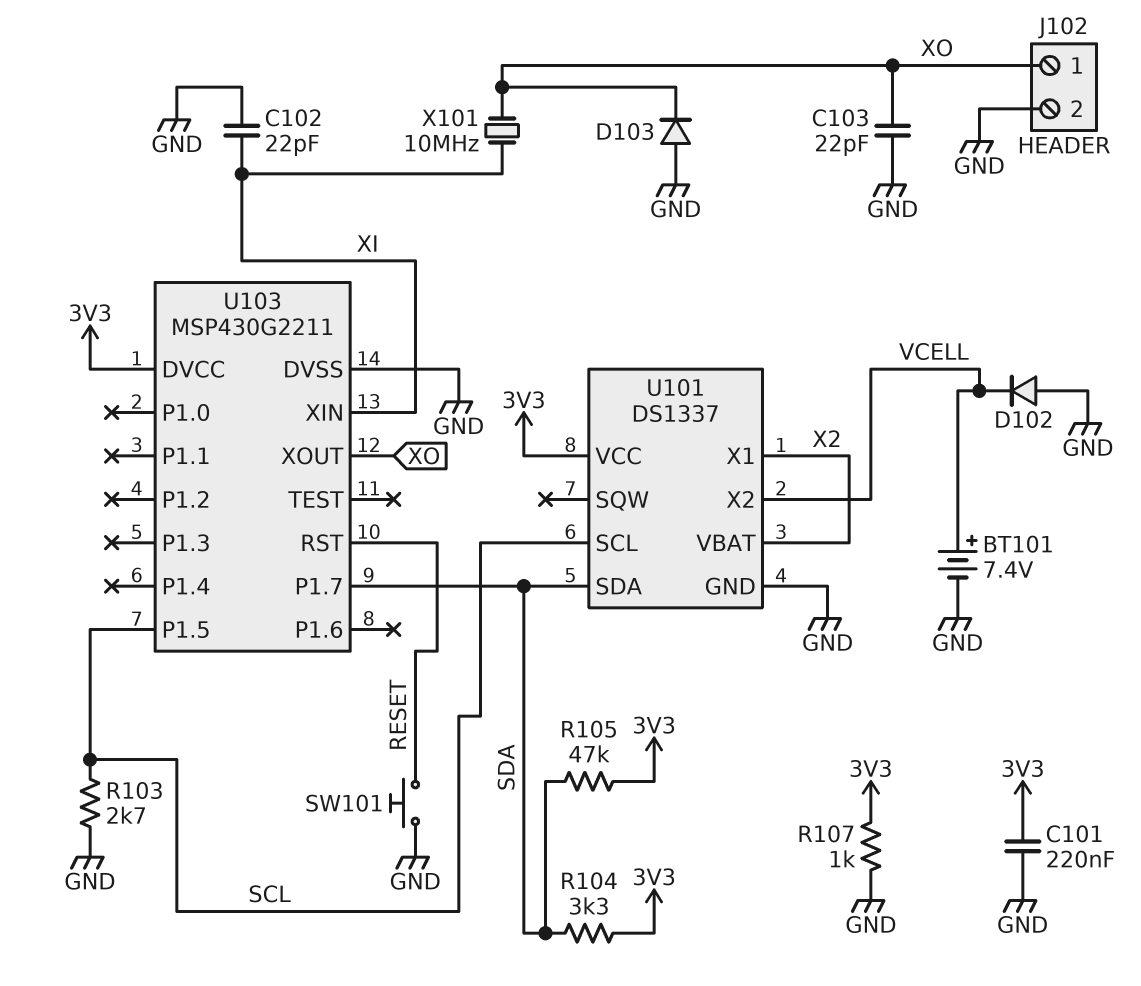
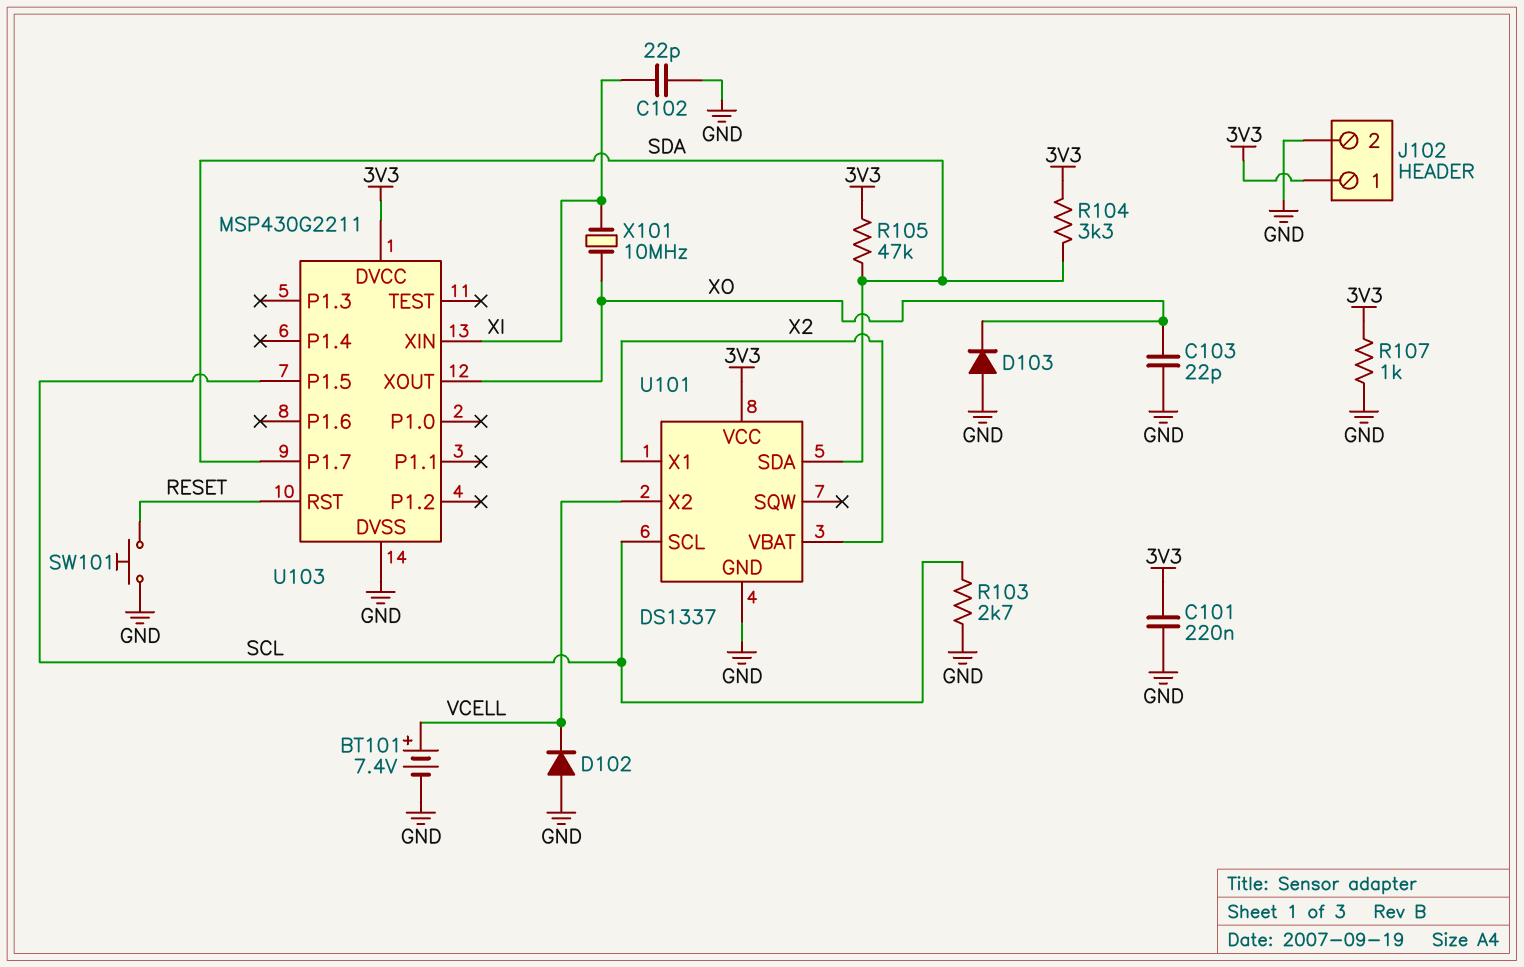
J102 pin 1: XO -> 3V3

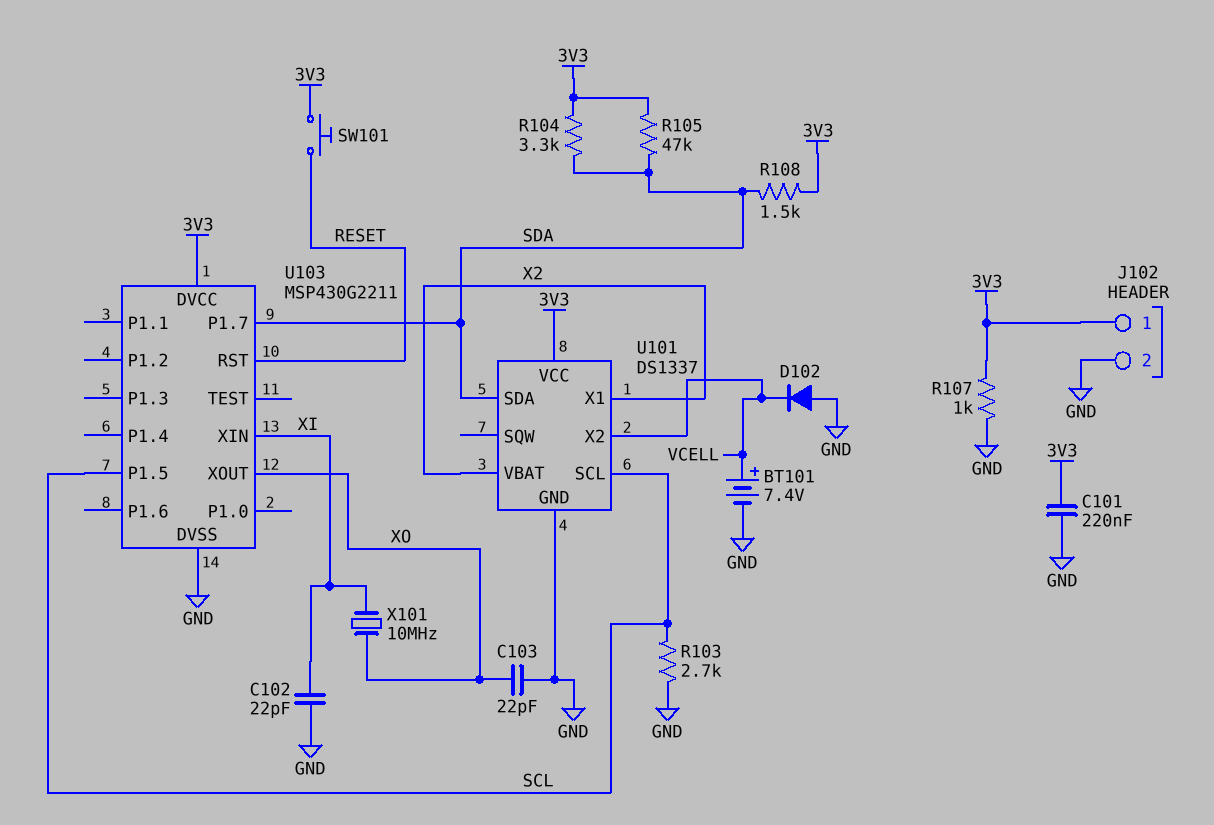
D103: diode (A GND, K XO) -> none
R108: none -> 1.5k (3V3, SDA)
SW101: button (GND, RESET) -> button (3V3, RESET)

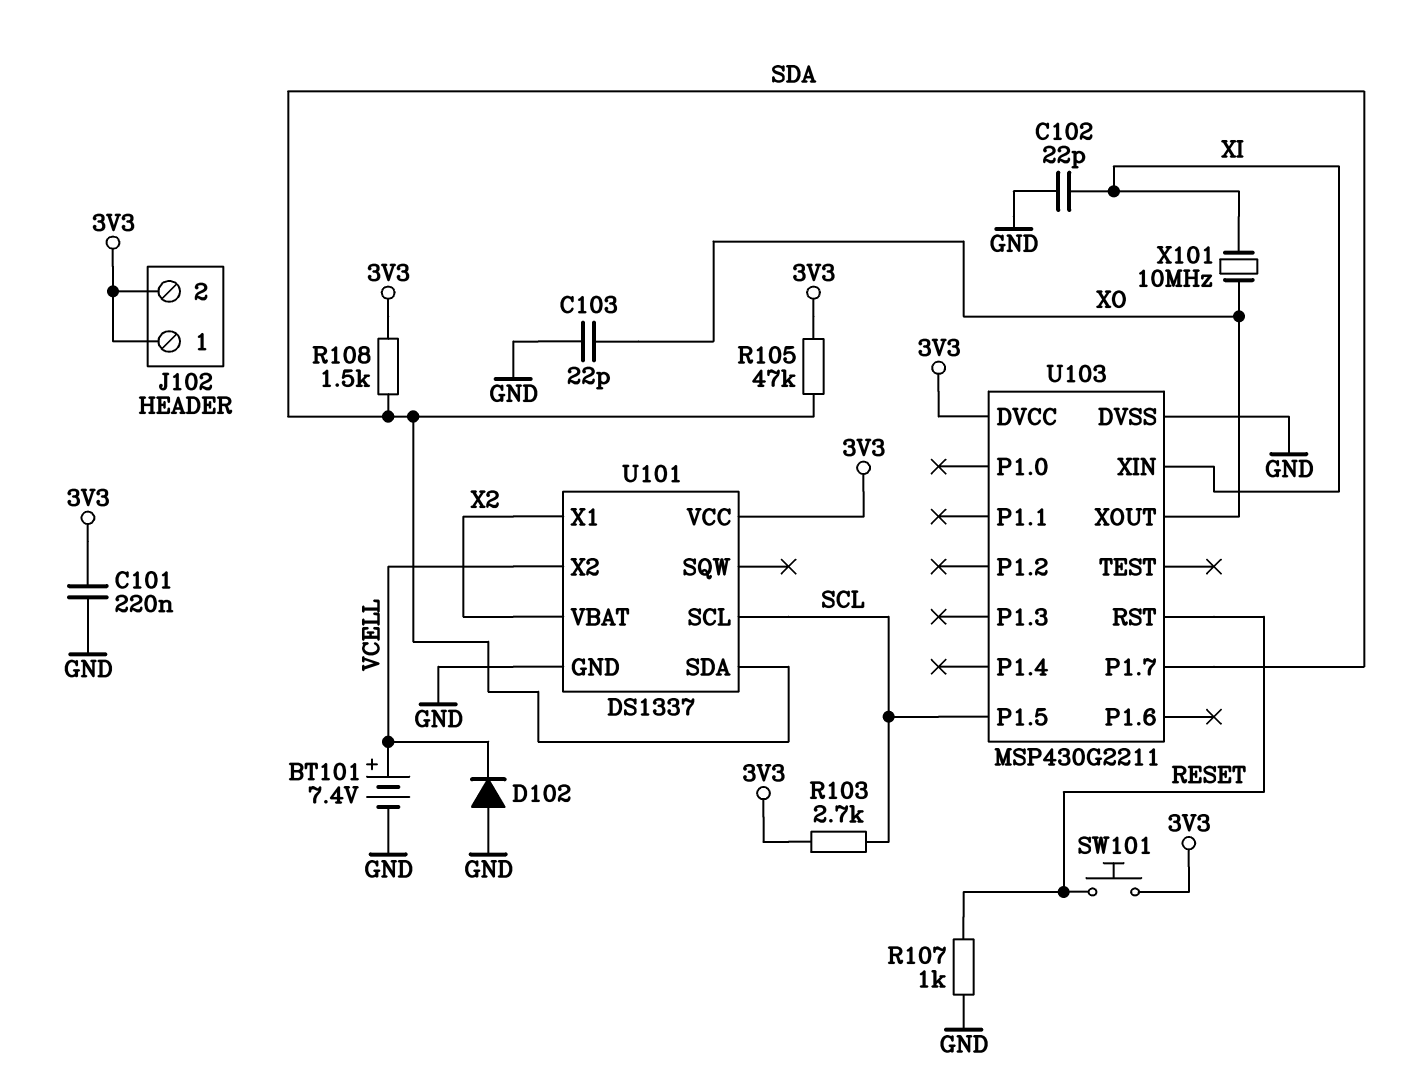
J102 pin 2: GND -> 3V3
R103: 2.7k (GND, SCL) -> 2.7k (3V3, SCL)
R104: 3.3k (3V3, SDA) -> none
R107: 1k (3V3, GND) -> 1k (GND, RESET)

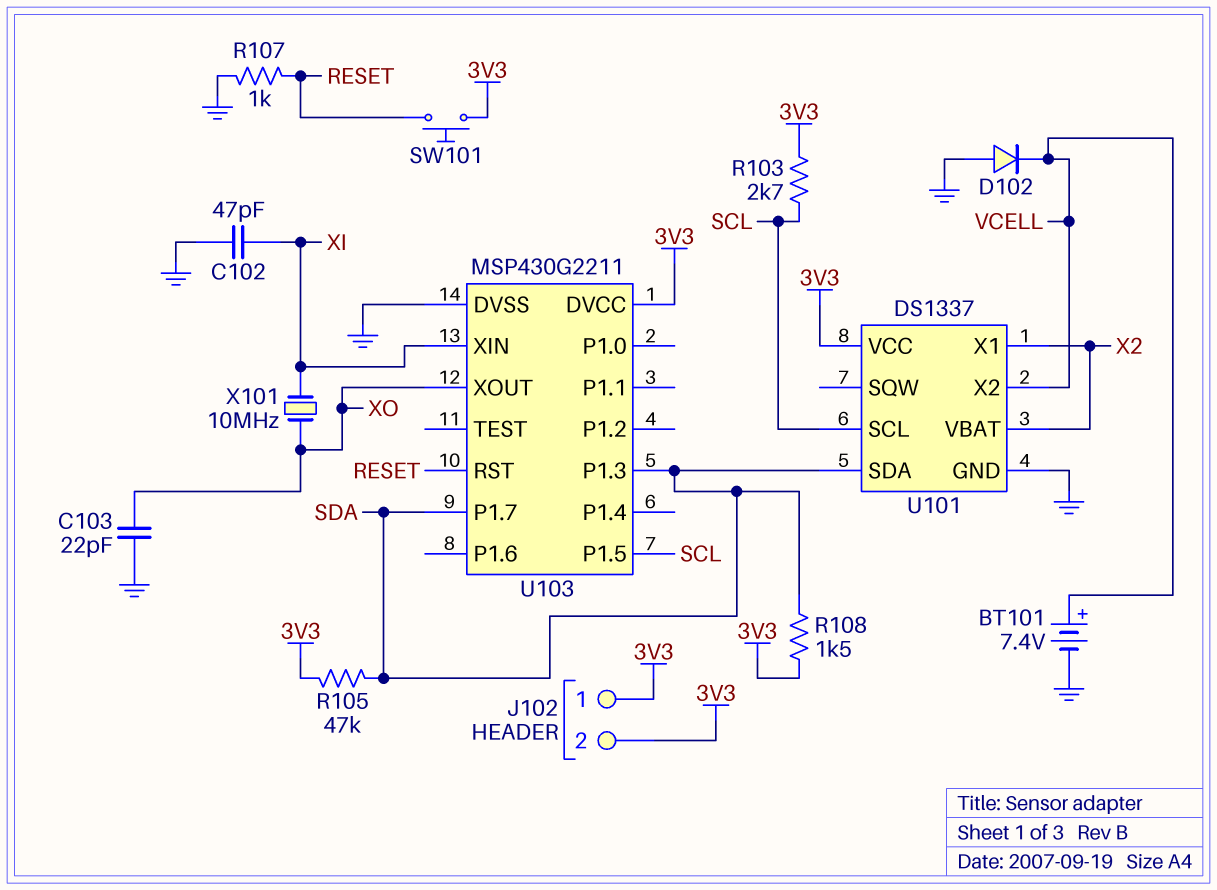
C101: 220nF (3V3, GND) -> none
C102: 22pF (GND, XI) -> 47pF (GND, XI)
U103 pin P1.3: none -> SDA

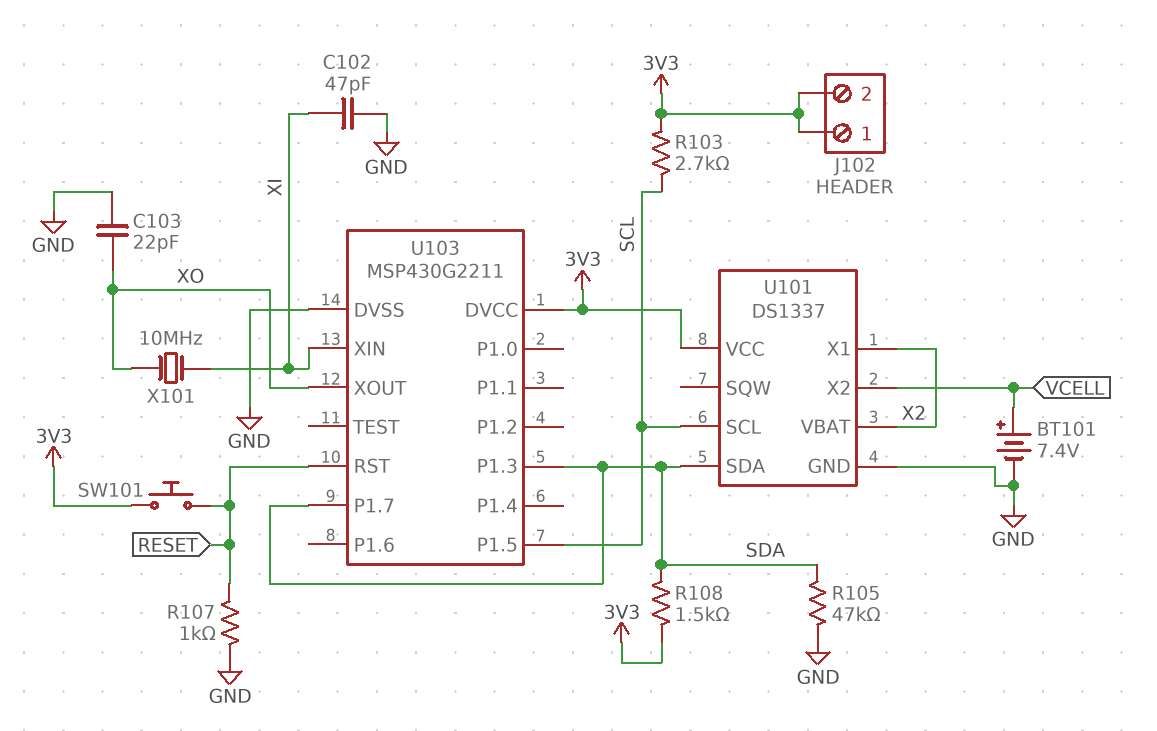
D102: diode (A GND, K VCELL) -> none
R105: 47k (3V3, SDA) -> 47k (GND, SDA)

